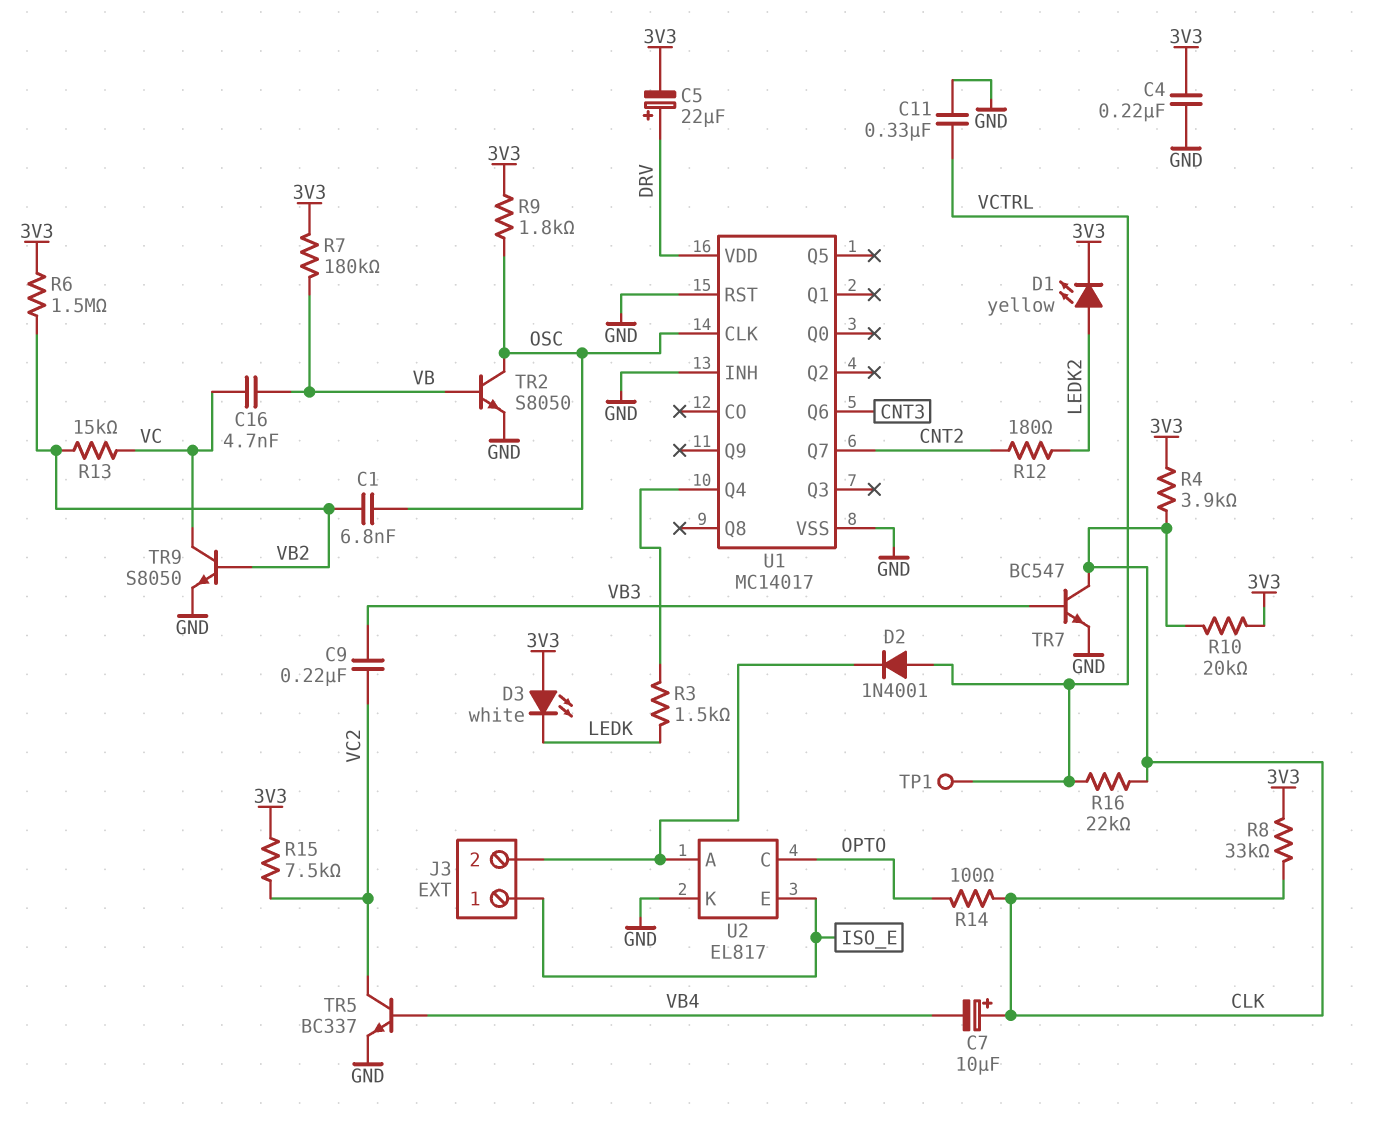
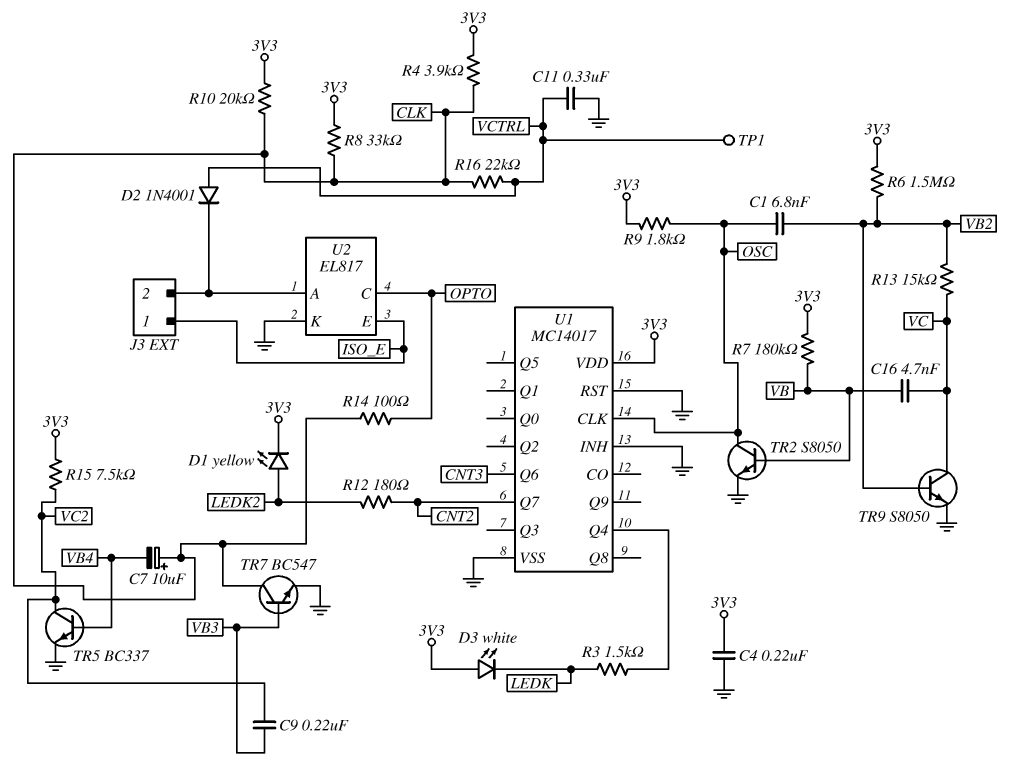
C5: 22uF (plus DRV, minus 3V3) -> none
U1 pin VDD: DRV -> 3V3

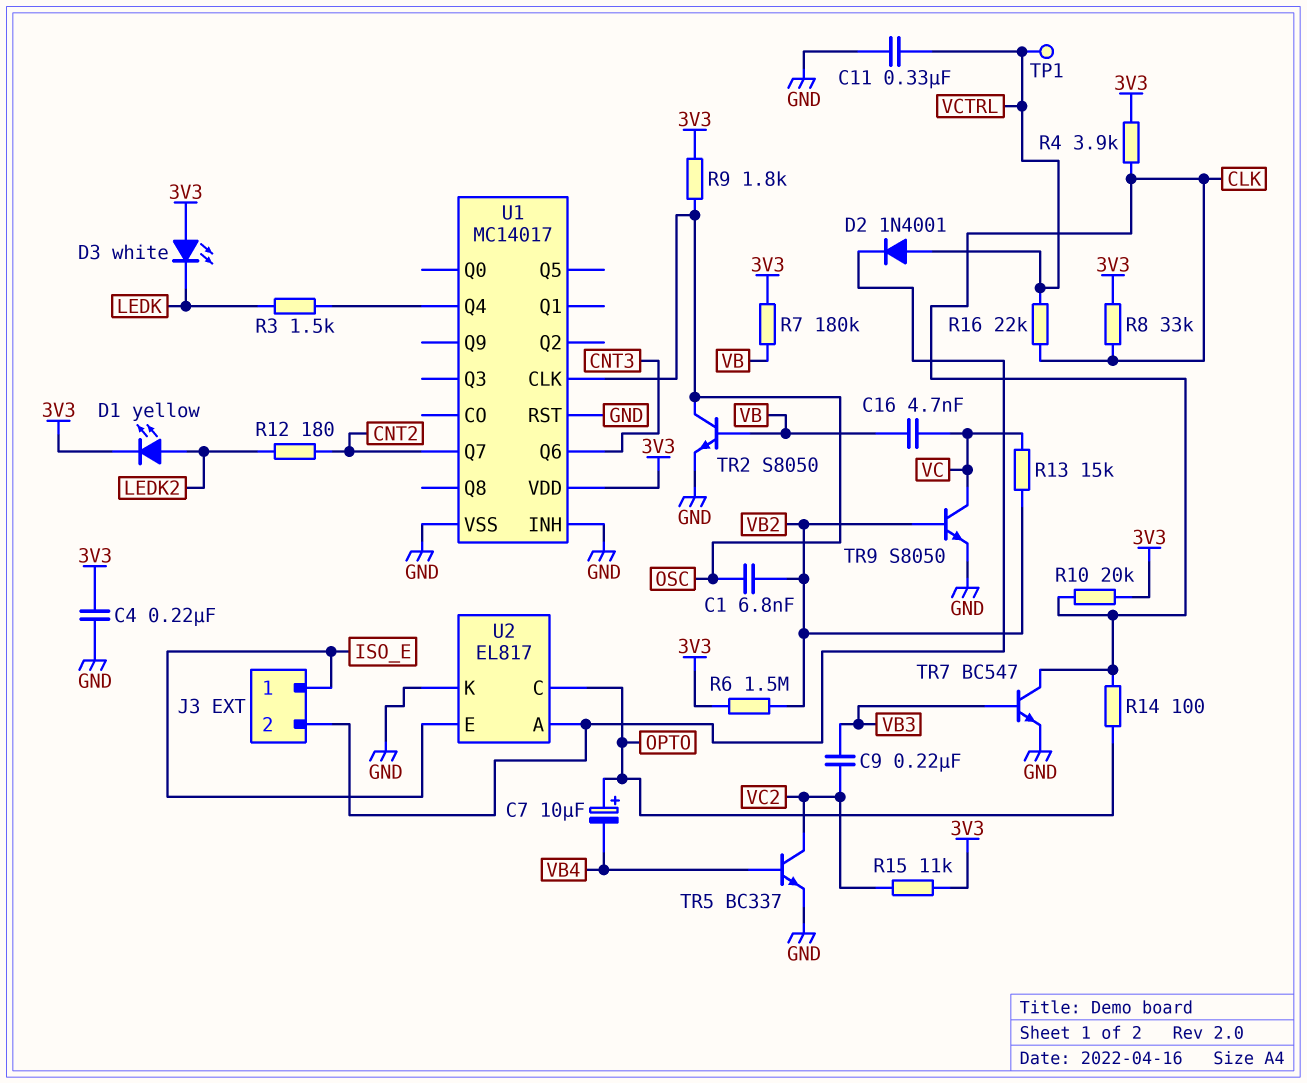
C7: 10uF (plus CLK, minus VB4) -> 10uF (plus OPTO, minus VB4)
R15: 7.5k (3V3, VC2) -> 11k (3V3, VC2)

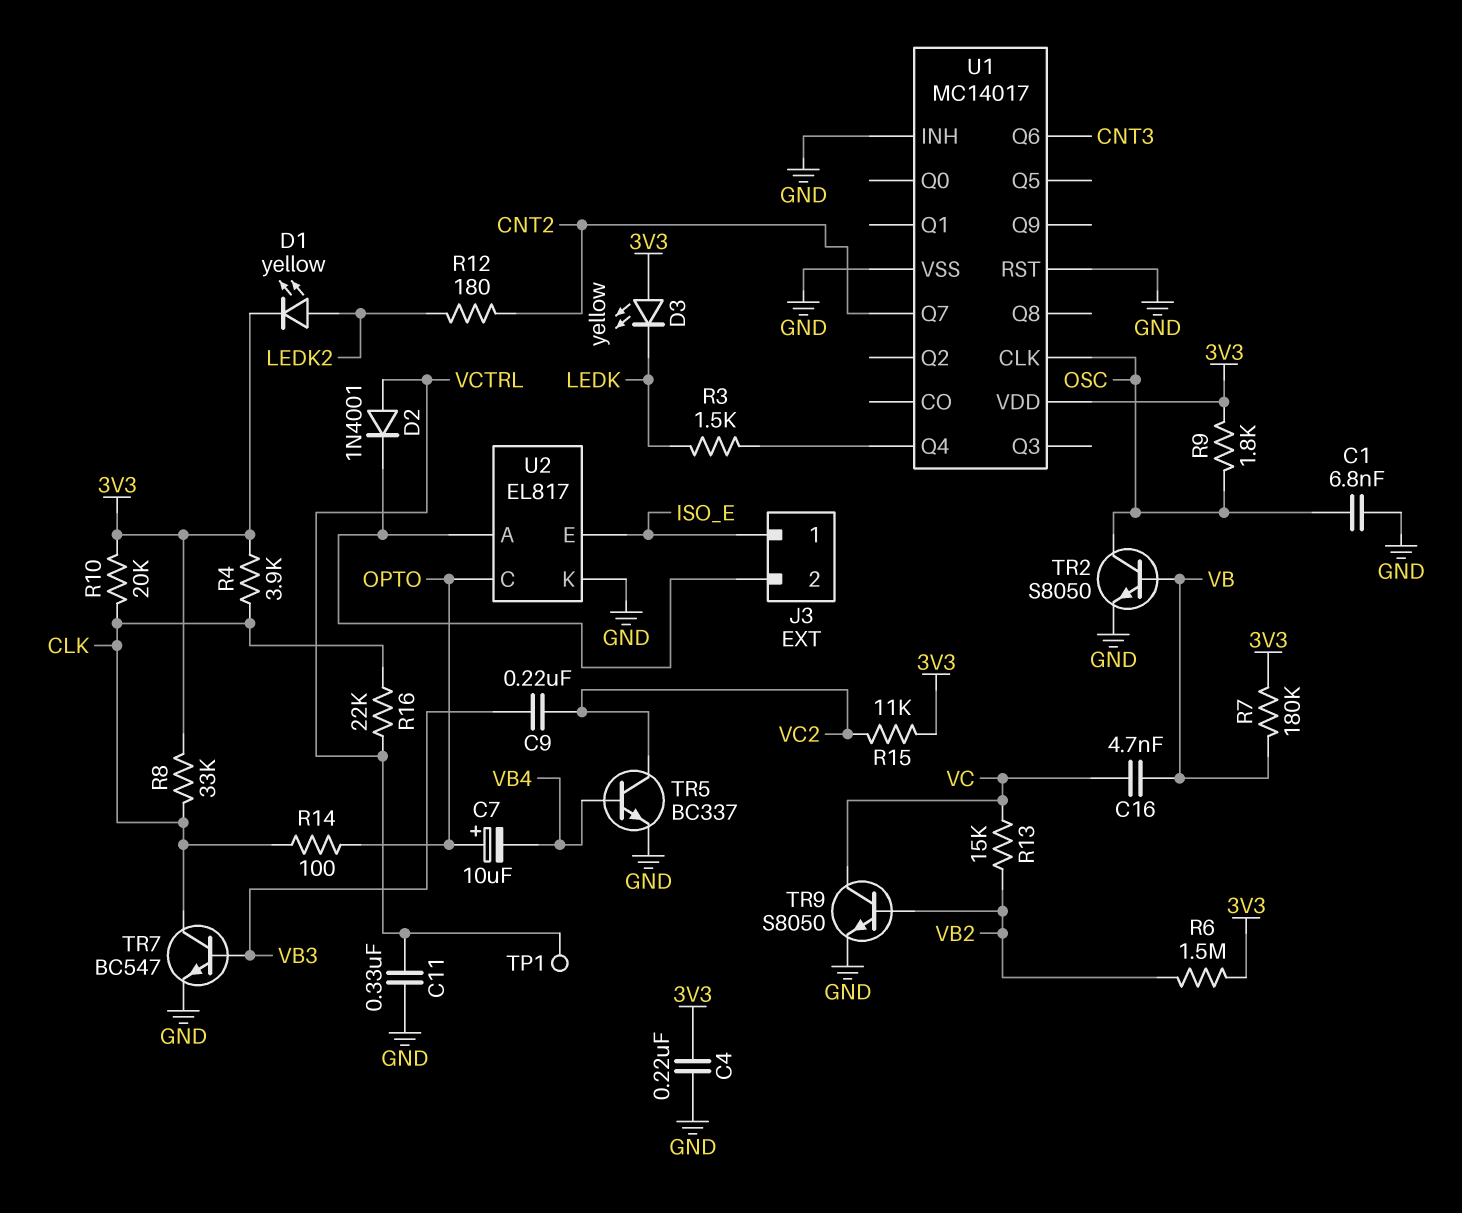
C1: 6.8nF (OSC, VB2) -> 6.8nF (GND, OSC)
D3: LED white (A 3V3, K LEDK) -> LED yellow (A 3V3, K LEDK)

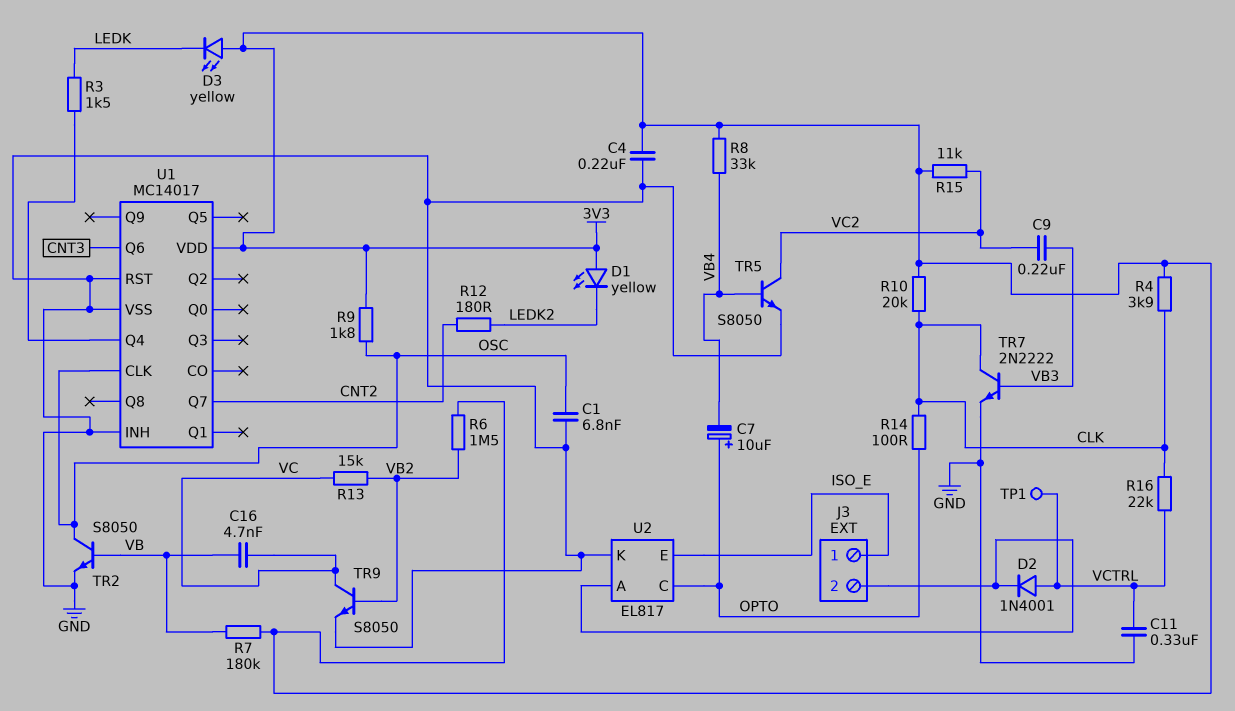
D1: LED yellow (A LEDK2, K 3V3) -> LED yellow (A 3V3, K LEDK2)
R8: 33k (3V3, CLK) -> 33k (3V3, VB4)
TR5: NPN BC337 (B VB4, C VC2, E GND) -> NPN S8050 (B VB4, C VC2, E GND)
TR7: NPN BC547 (B VB3, C CLK, E GND) -> NPN 2N2222 (B VB3, C CLK, E GND)

